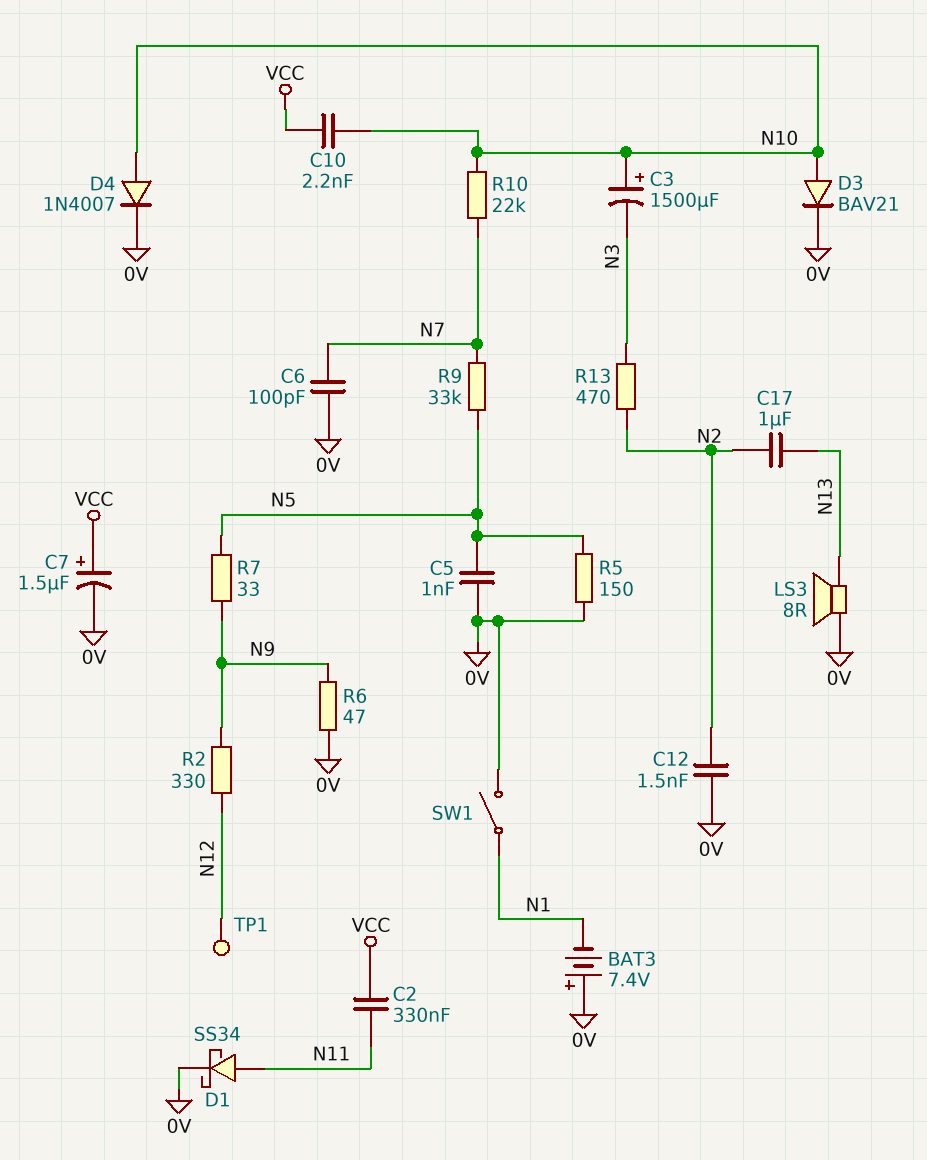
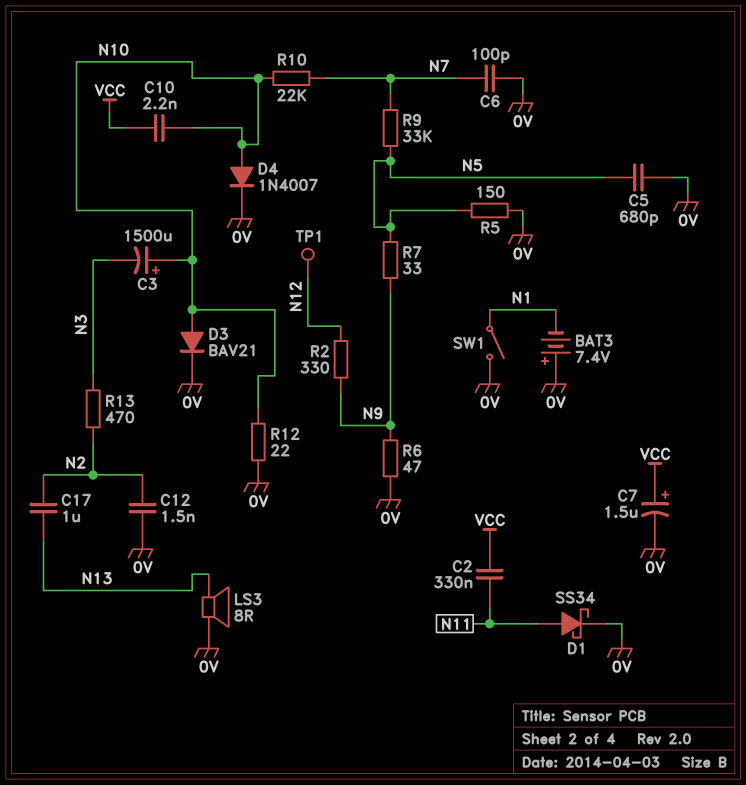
C5: 1nF (0V, N5) -> 680pF (0V, N5)
R12: none -> 22 (0V, N10)

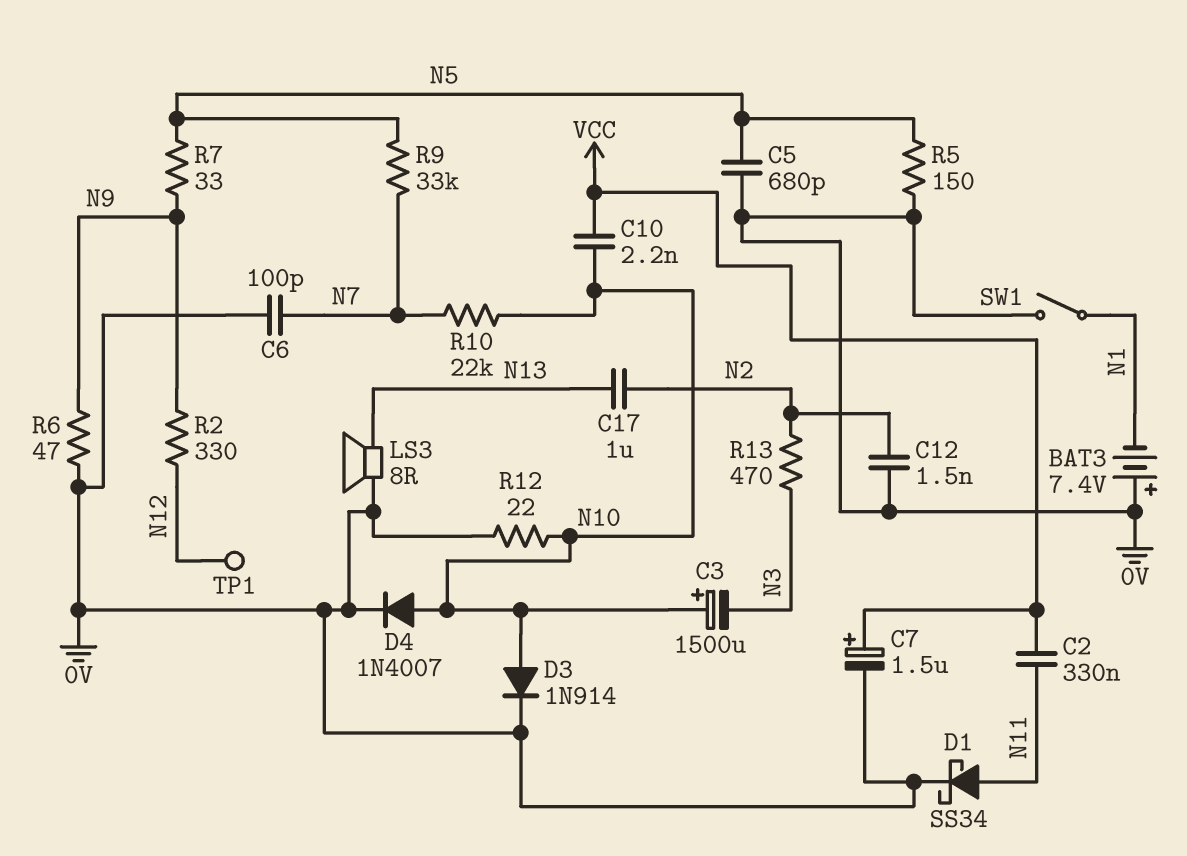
D3: diode BAV21 (A N10, K 0V) -> diode 1N914 (A N10, K 0V)

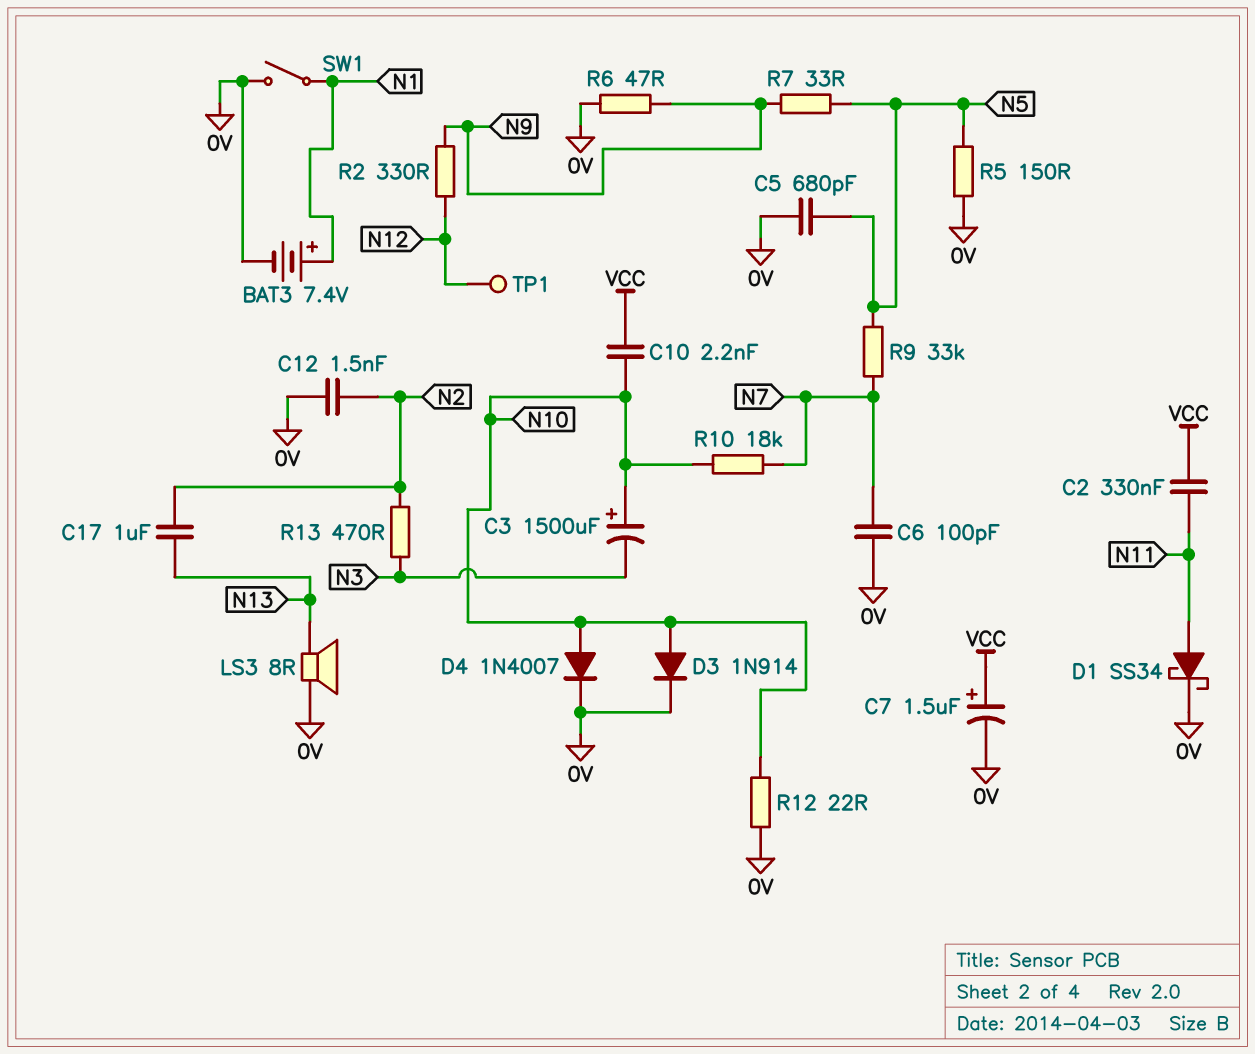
BAT3: 7.4V (plus 0V, minus N1) -> 7.4V (plus N1, minus 0V)
R10: 22k (N7, N10) -> 18k (N7, N10)

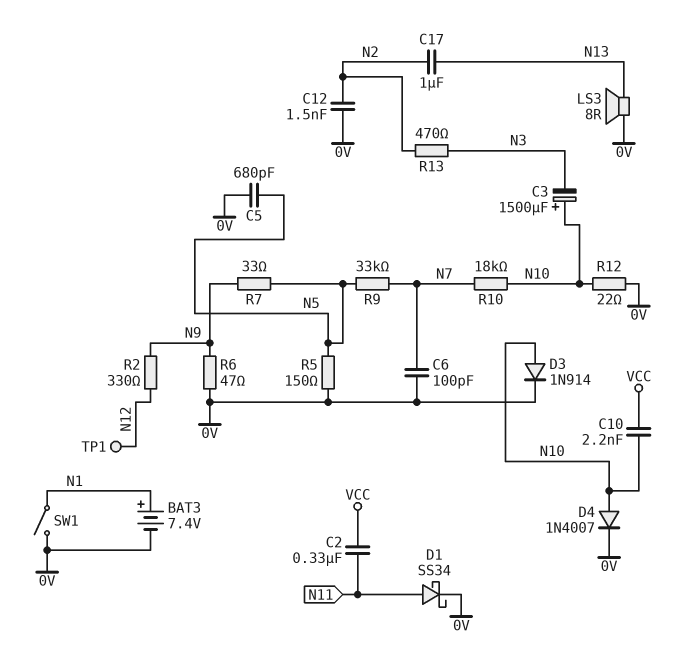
C7: 1.5uF (plus VCC, minus 0V) -> none

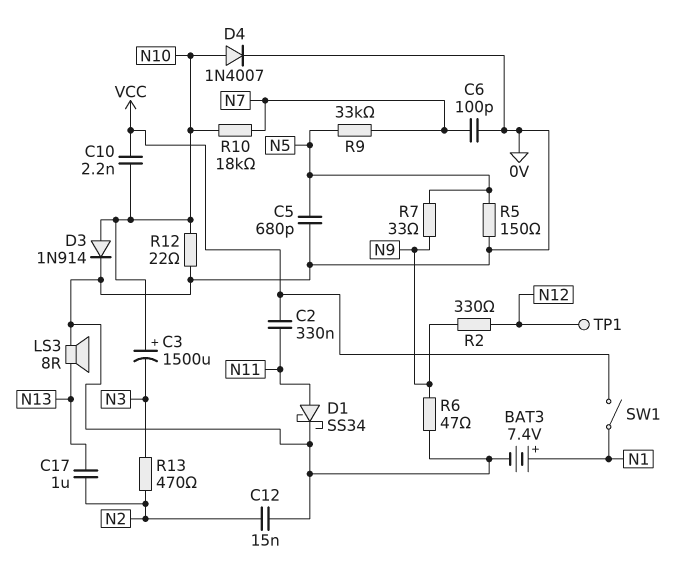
C12: 1.5nF (0V, N2) -> 15nF (0V, N2)
SW1: switch (0V, N1) -> switch (N1, VCC)

